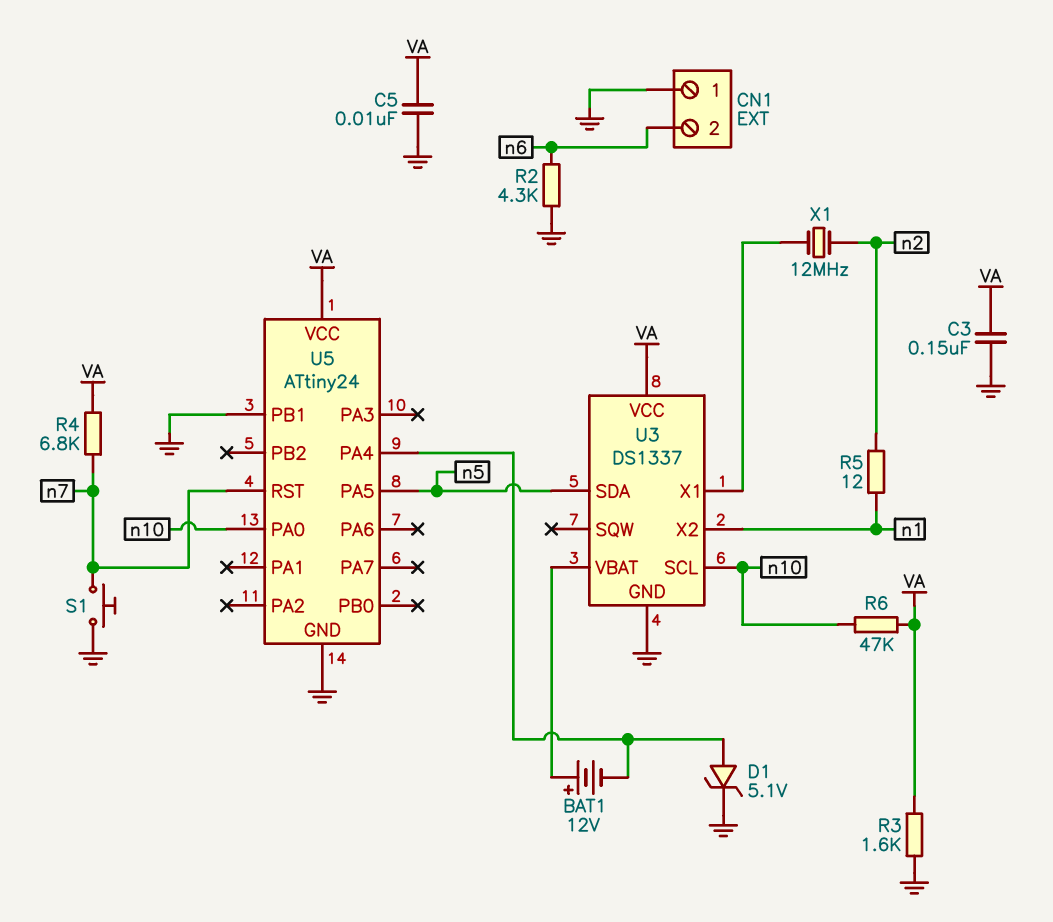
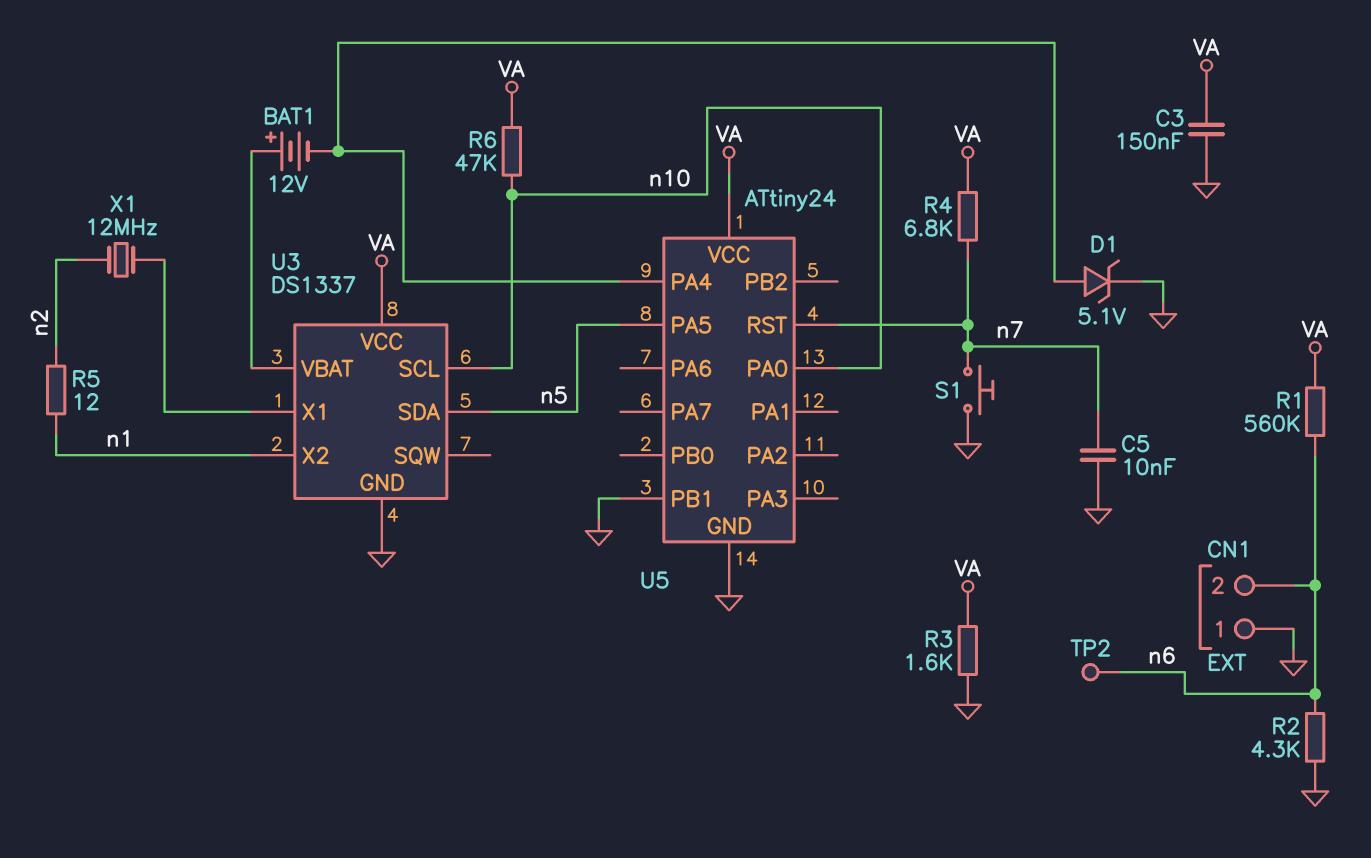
C5: 10nF (GND, VA) -> 10nF (GND, n7)
R1: none -> 560k (VA, n6)
TP2: none -> test point (n6)

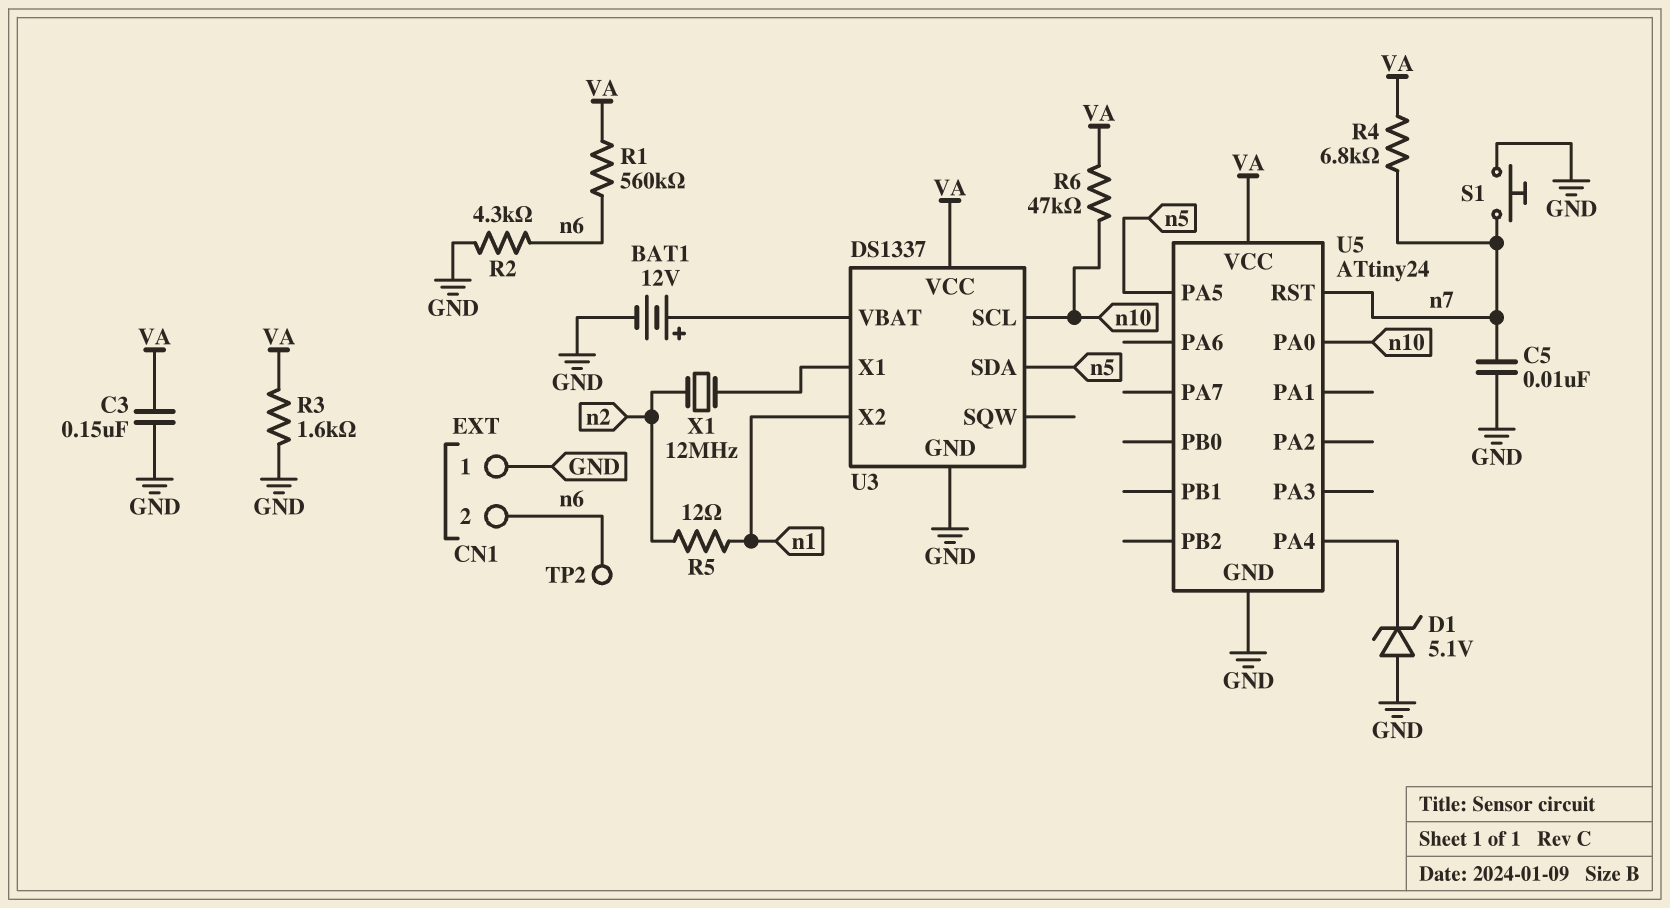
BAT1: 12V (plus U3/VBAT, minus U5/PA4) -> 12V (plus U3/VBAT, minus GND)
D1: zener 5.1V (A U5/PA4, K GND) -> zener 5.1V (A GND, K U5/PA4)
U5 pin PB1: GND -> none

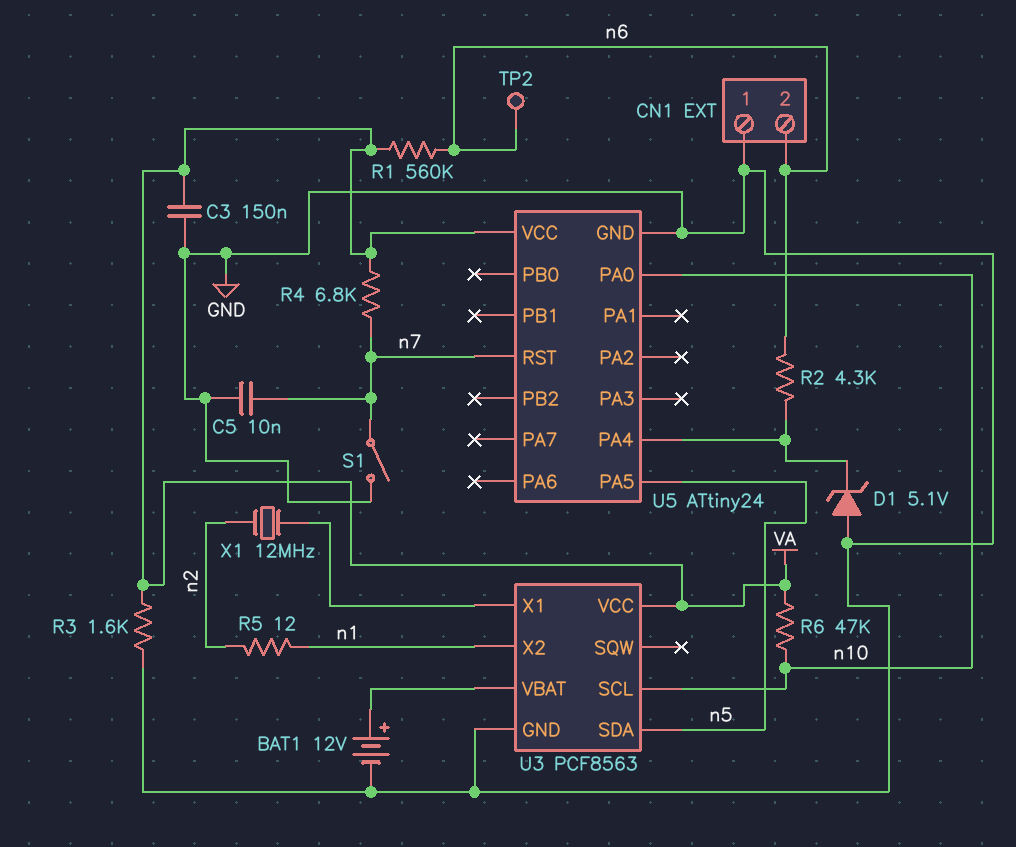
R2: 4.3k (GND, n6) -> 4.3k (U5/PA4, n6)
S1: button (GND, n7) -> switch (GND, n7)
U3: DS1337 -> PCF8563

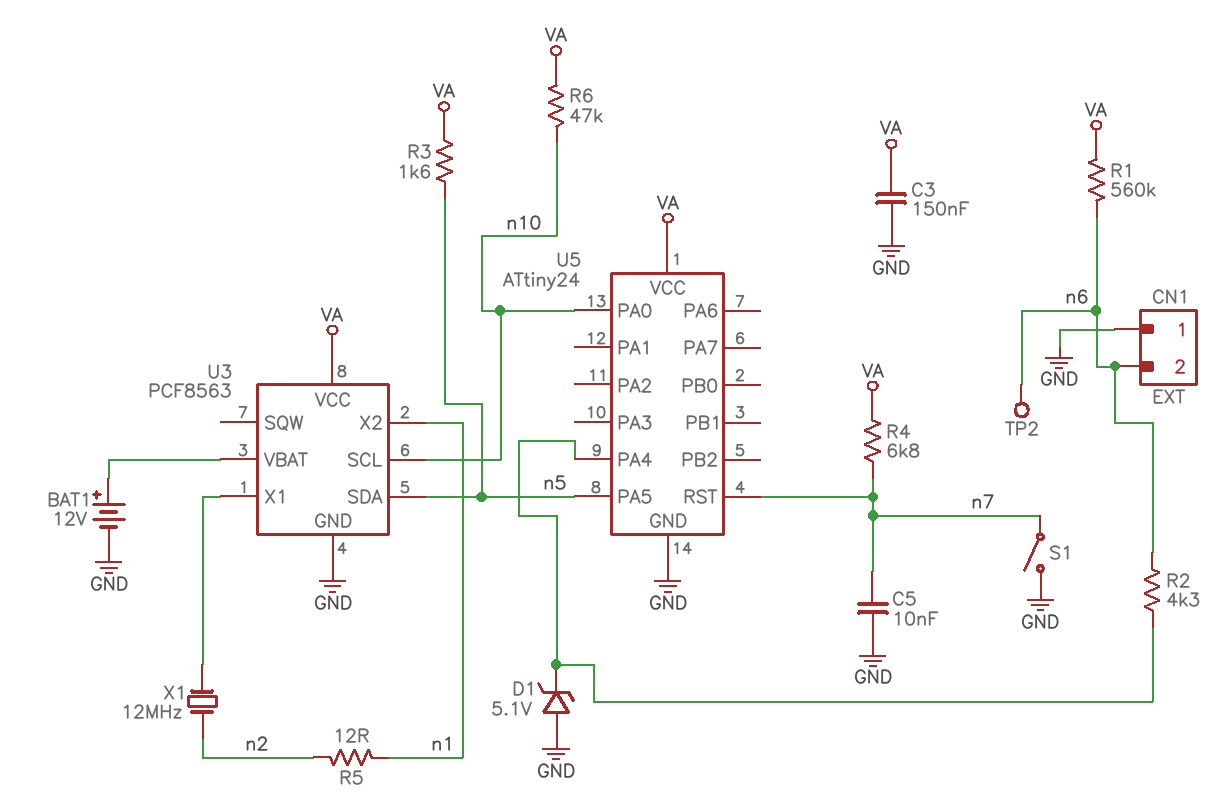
R3: 1.6k (GND, VA) -> 1.6k (VA, n5)

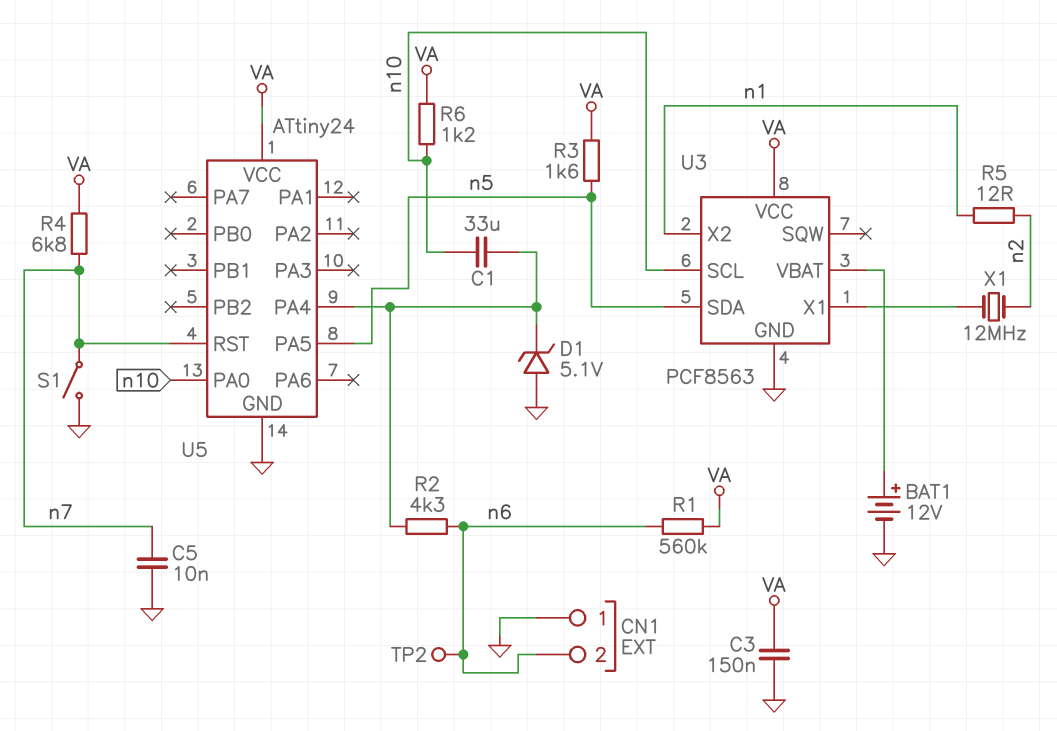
C1: none -> 33uF (U5/PA4, n10)
R6: 47k (VA, n10) -> 1.2k (VA, n10)

